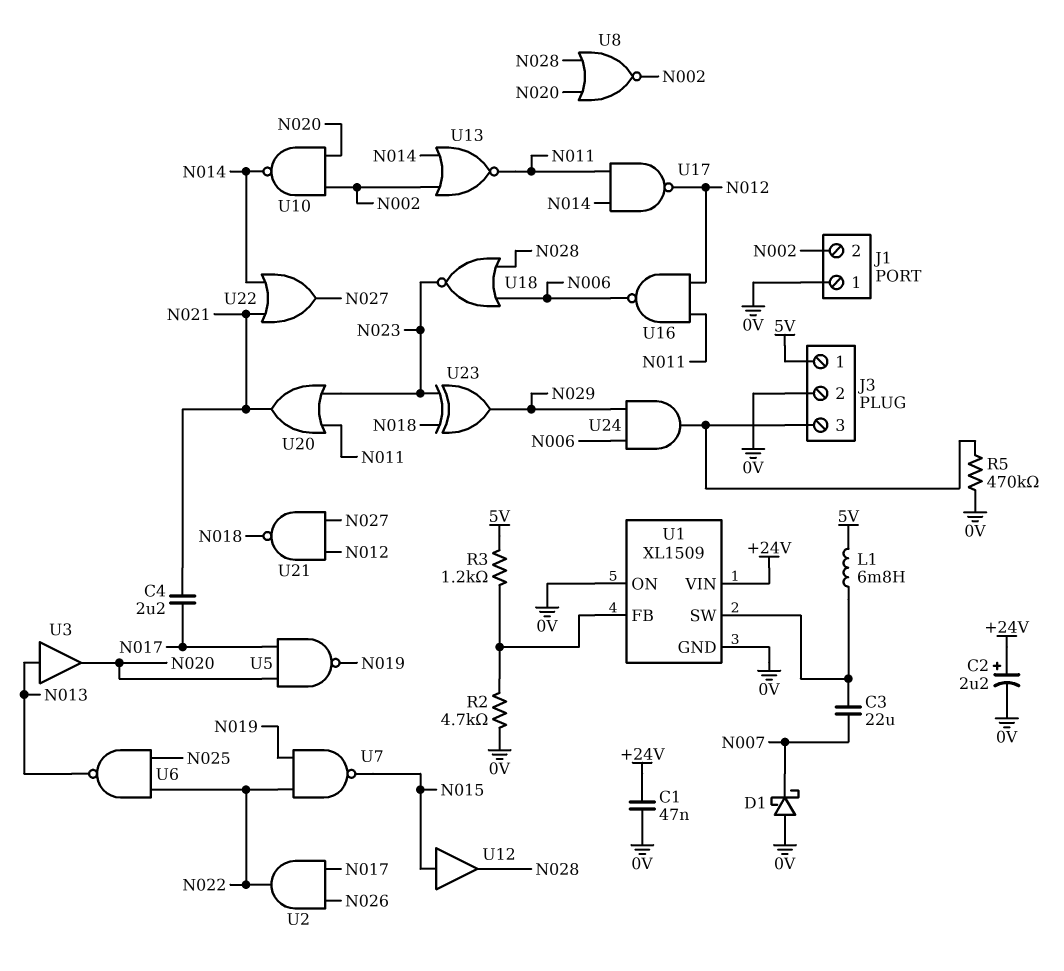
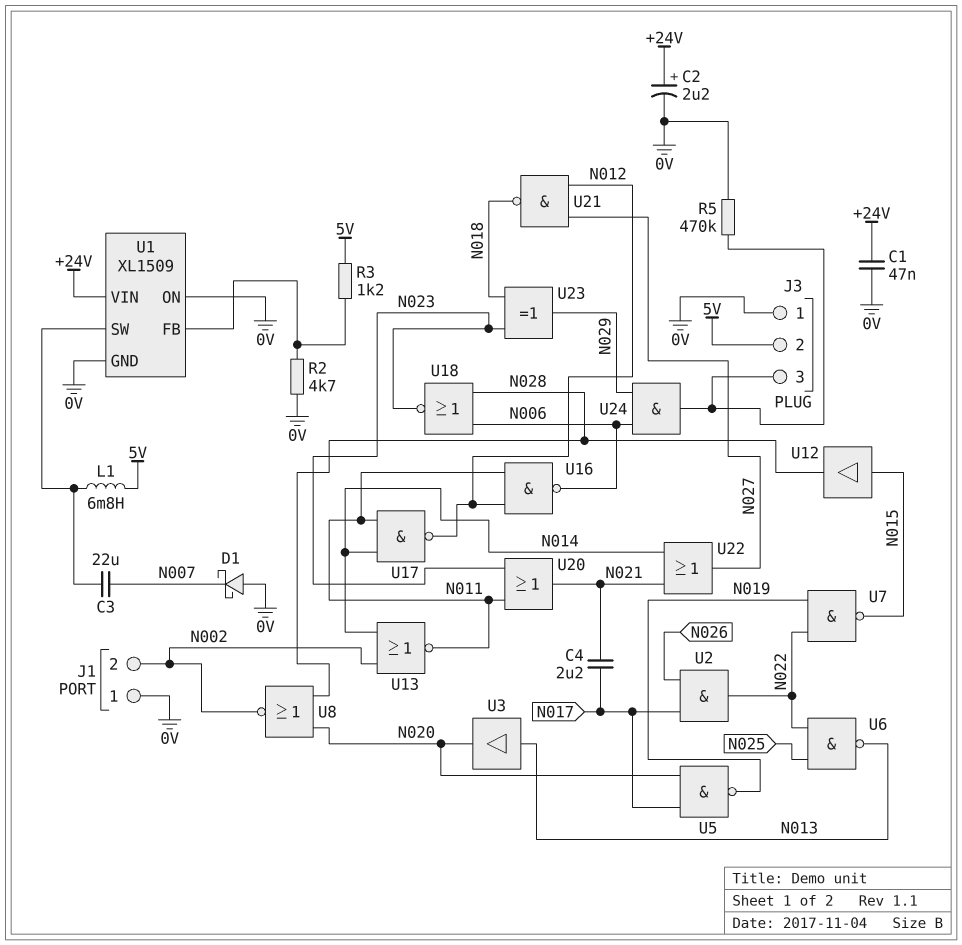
J3 pin 1: 5V -> 0V
J3 pin 2: 0V -> 5V
U10: NAND (in N002, in N020, out N014) -> none

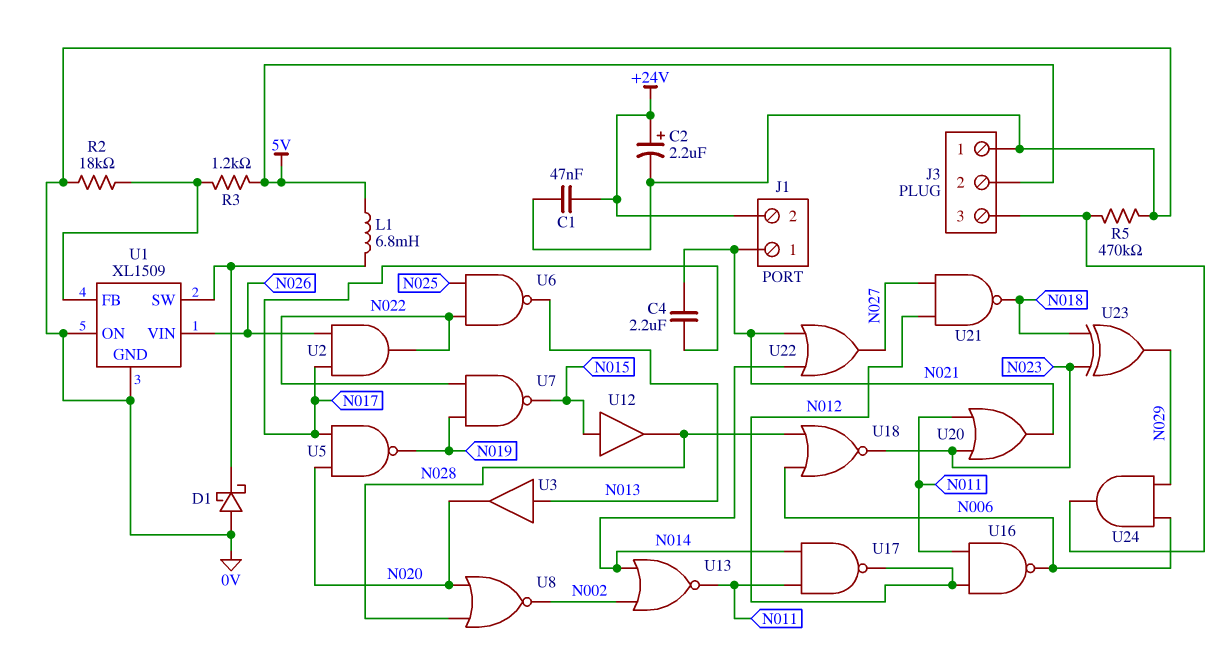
C3: 22uF (N007, U1/SW) -> none
D1: schottky (A 0V, K N007) -> schottky (A 0V, K U1/SW)
J1 pin 1: 0V -> N021
J1 pin 2: N002 -> +24V
R2: 4.7k (0V, U1/FB) -> 18k (0V, U1/FB)
U1 pin VIN: +24V -> N026

